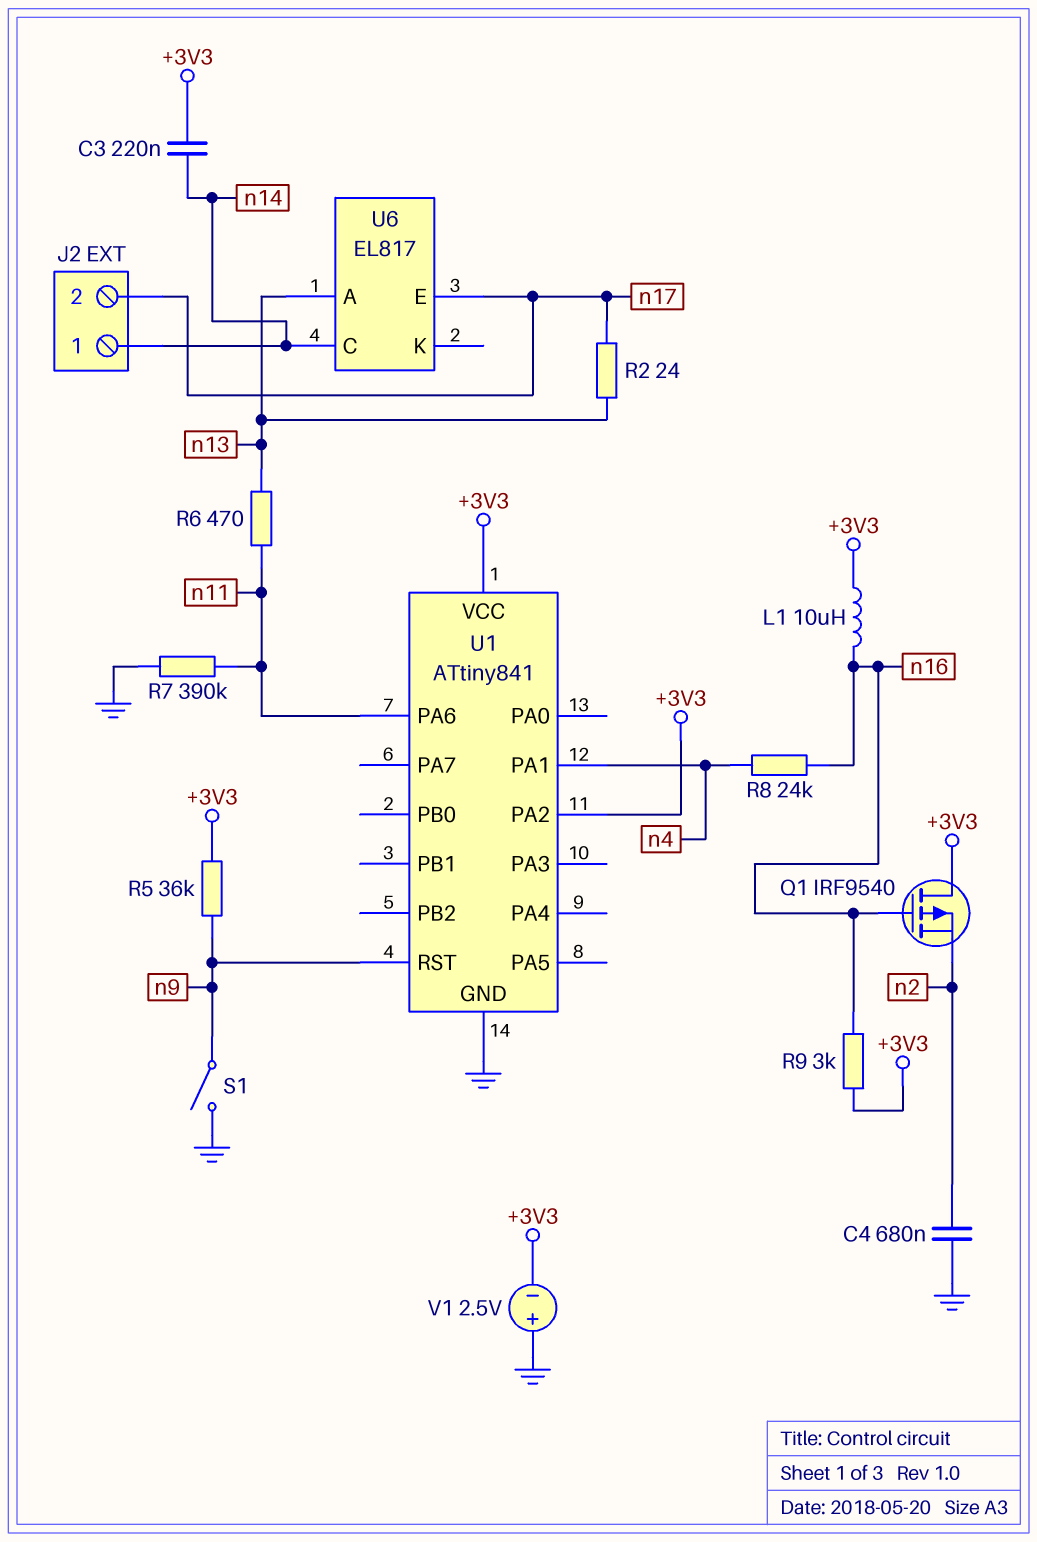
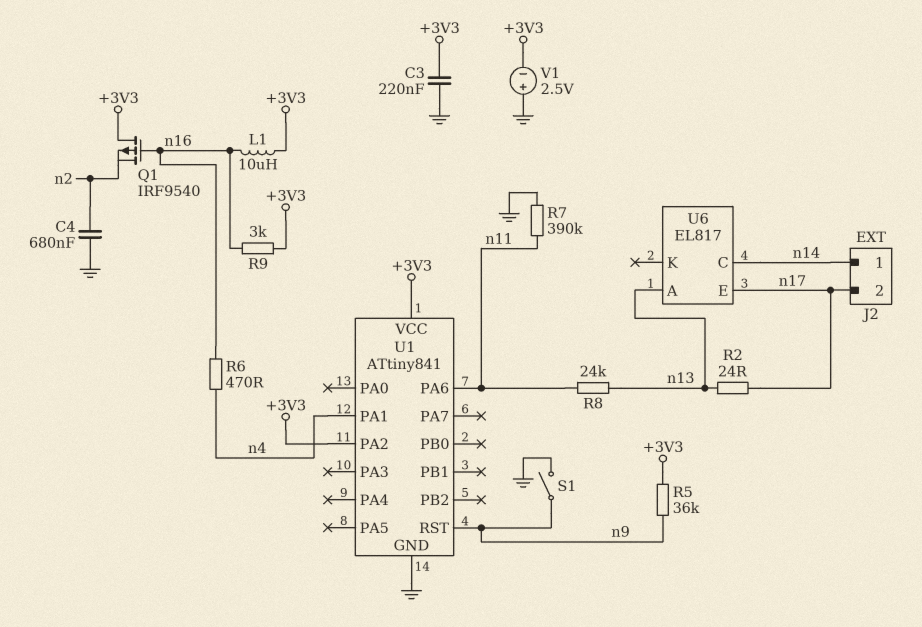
C3: 220nF (+3V3, n14) -> 220nF (+3V3, GND)
R6: 470 (n11, n13) -> 470 (n4, n16)
R8: 24k (n4, n16) -> 24k (n11, n13)

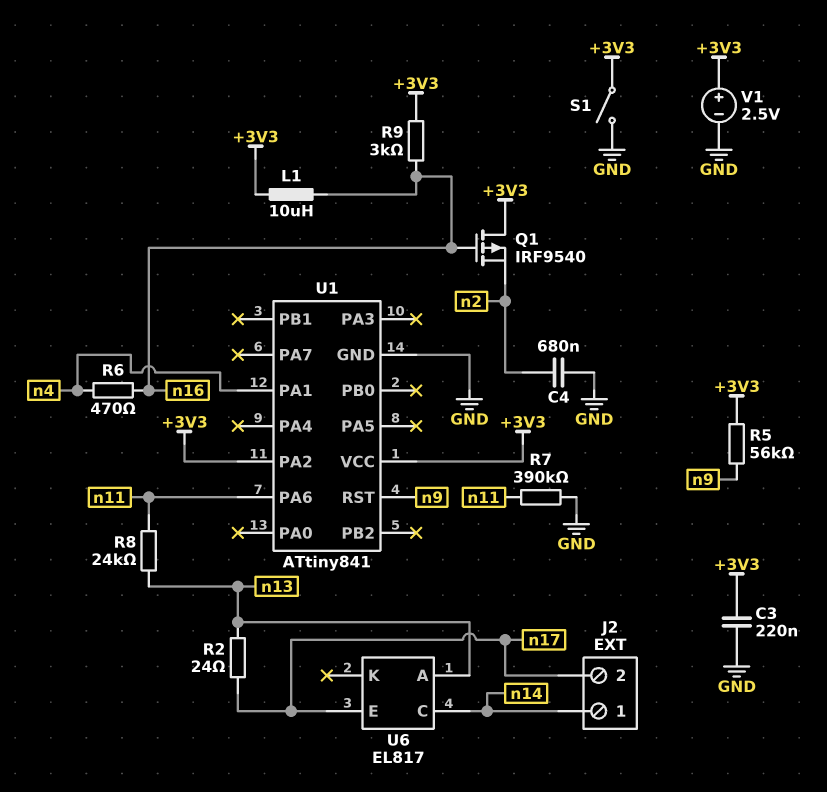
R5: 36k (+3V3, n9) -> 56k (+3V3, n9)
S1: switch (GND, n9) -> switch (+3V3, GND)
V1: 2.5V (plus GND, minus +3V3) -> 2.5V (plus +3V3, minus GND)

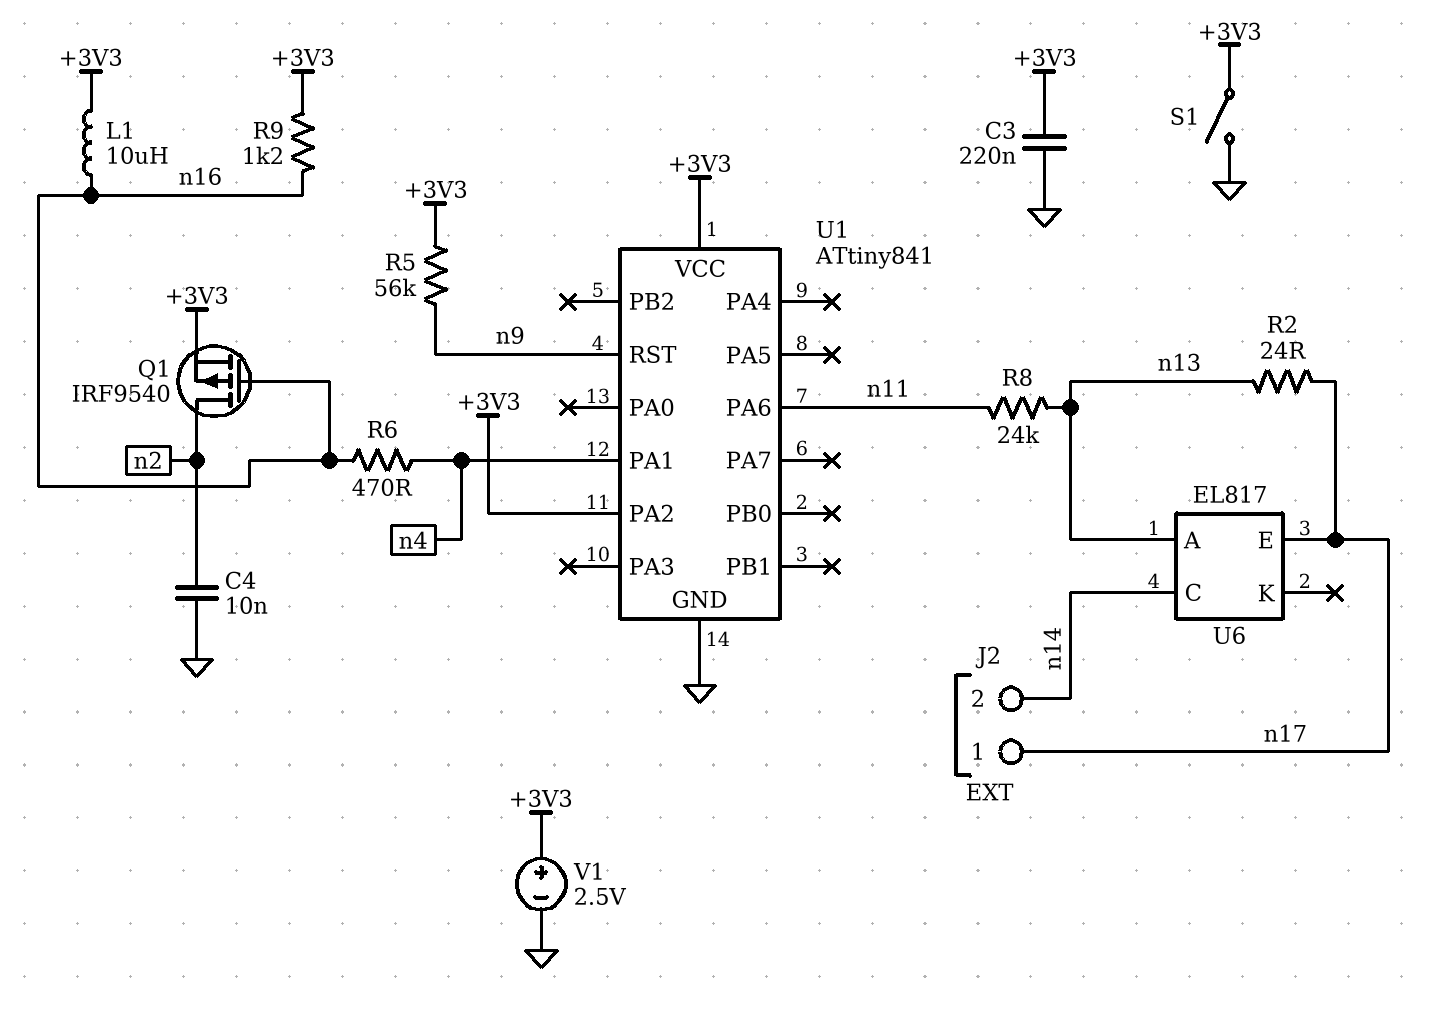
C4: 680nF (GND, n2) -> 10nF (GND, n2)
J2 pin 1: n14 -> n17
J2 pin 2: n17 -> n14
Q1: PMOS IRF9540 (G n16, D +3V3, S n2) -> PMOS IRF9540 (G n16, D n2, S +3V3)
R7: 390k (GND, n11) -> none
R9: 3k (+3V3, n16) -> 1.2k (+3V3, n16)

